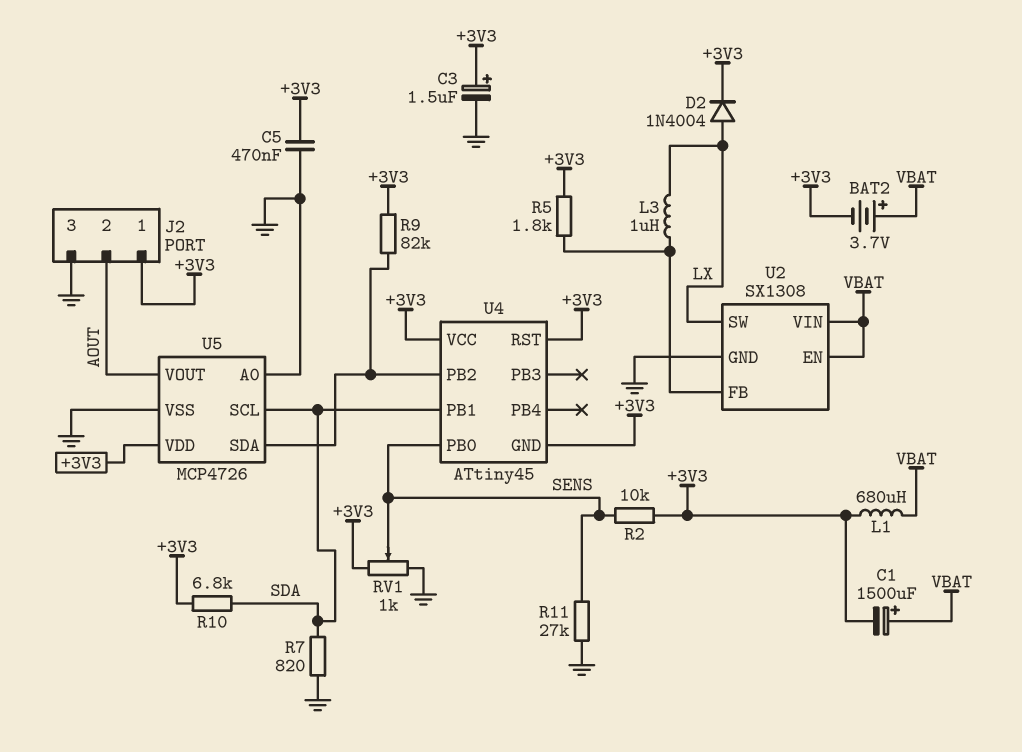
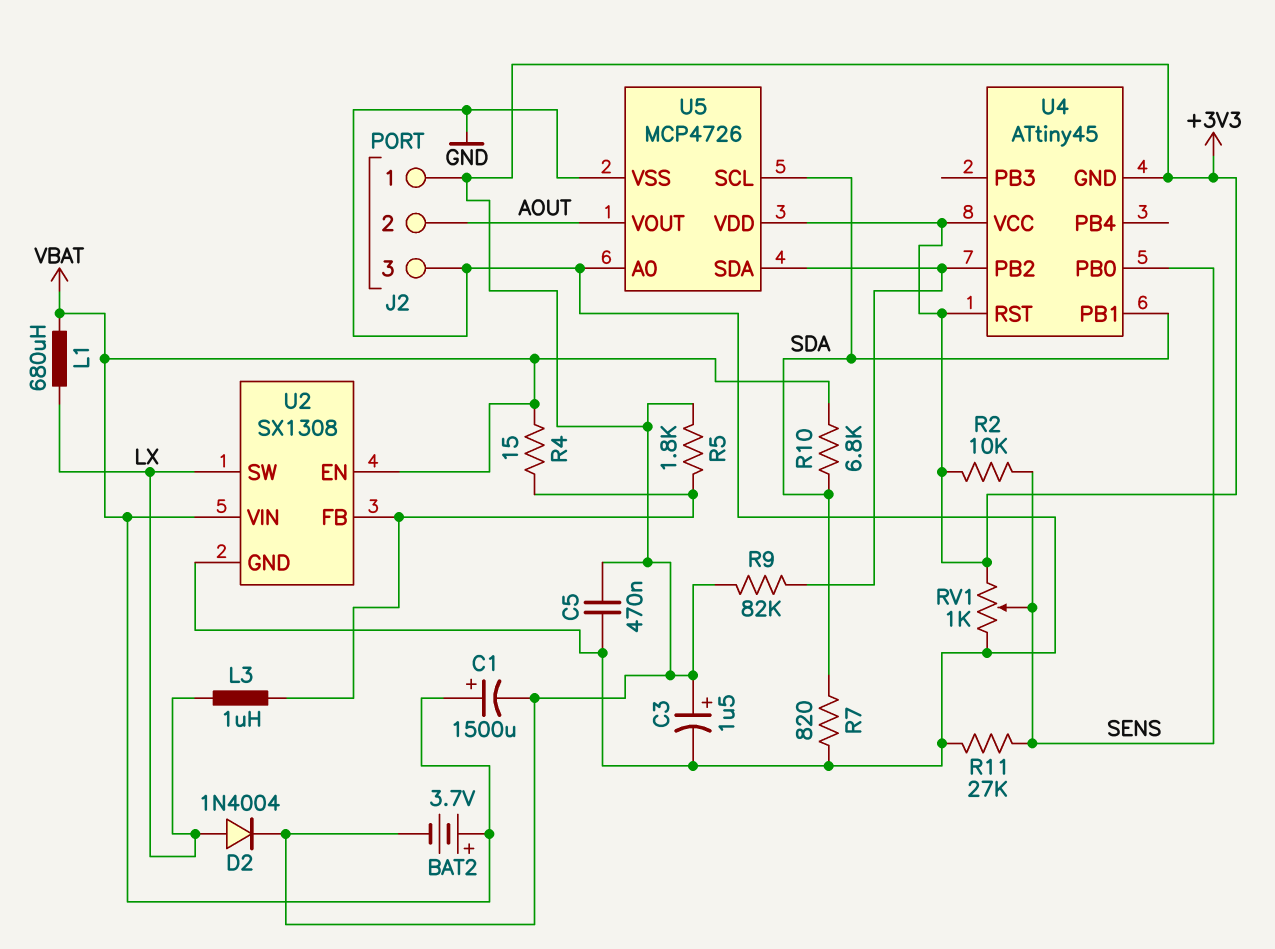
L1: 680uH (+3V3, VBAT) -> 680uH (LX, VBAT)
R4: none -> 15 (U2/FB, VBAT)
R10: 6.8k (+3V3, SDA) -> 6.8k (SDA, VBAT)

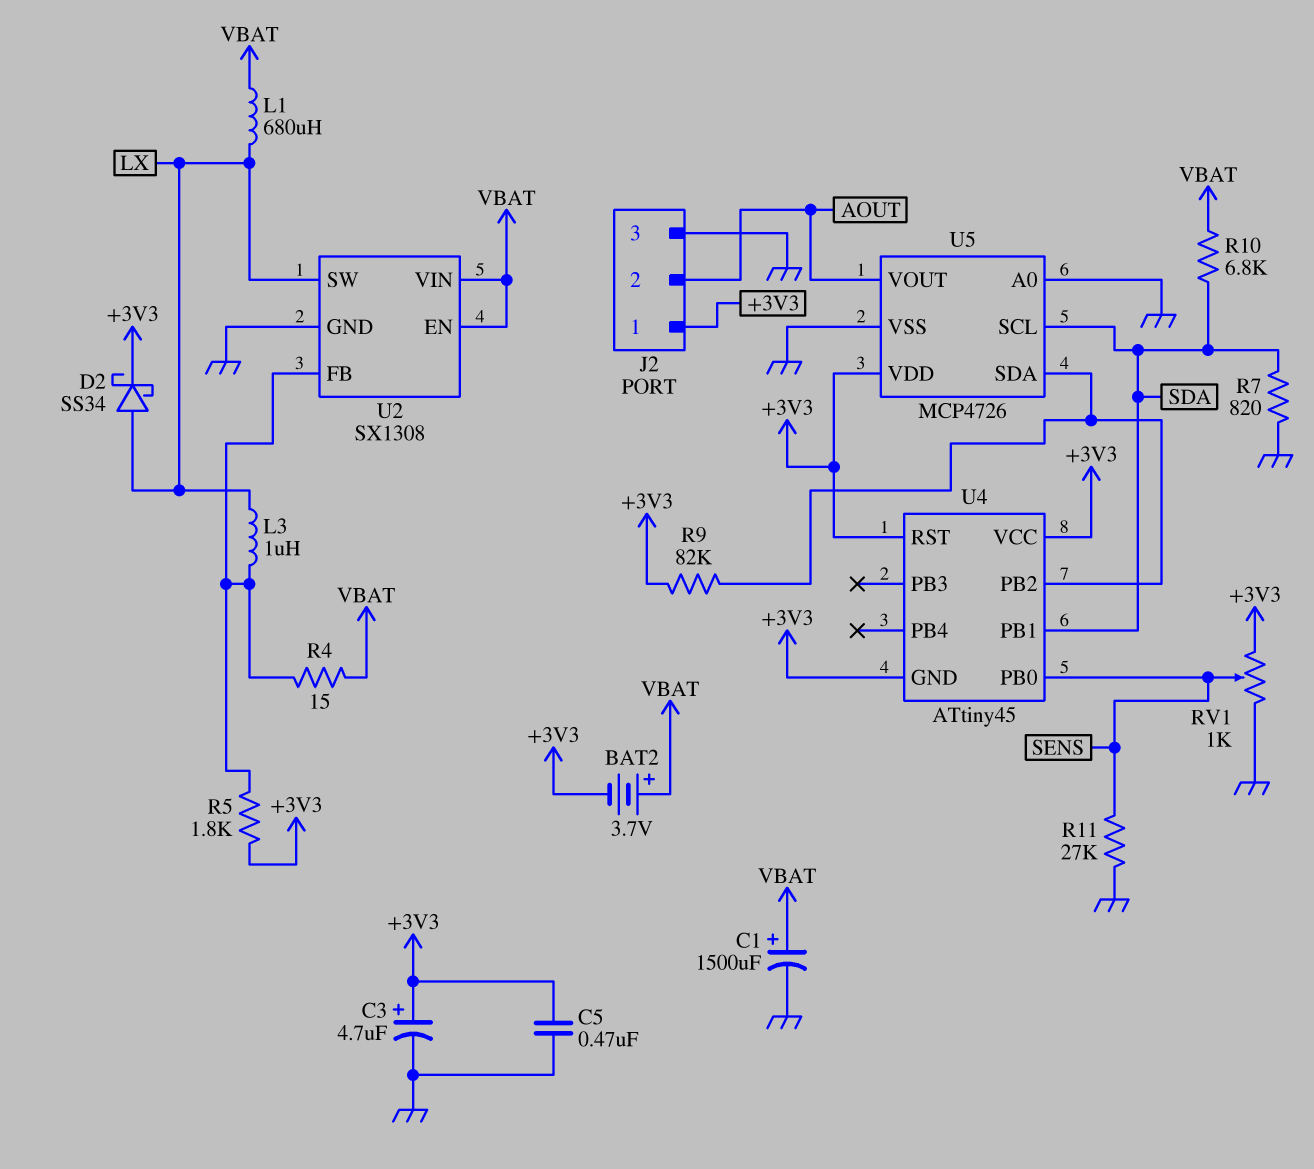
C1: 1500uF (plus VBAT, minus +3V3) -> 1500uF (plus VBAT, minus GND)
C3: 1.5uF (plus +3V3, minus GND) -> 4.7uF (plus +3V3, minus GND)
D2: diode 1N4004 (A LX, K +3V3) -> schottky SS34 (A LX, K +3V3)
R2: 10k (+3V3, SENS) -> none

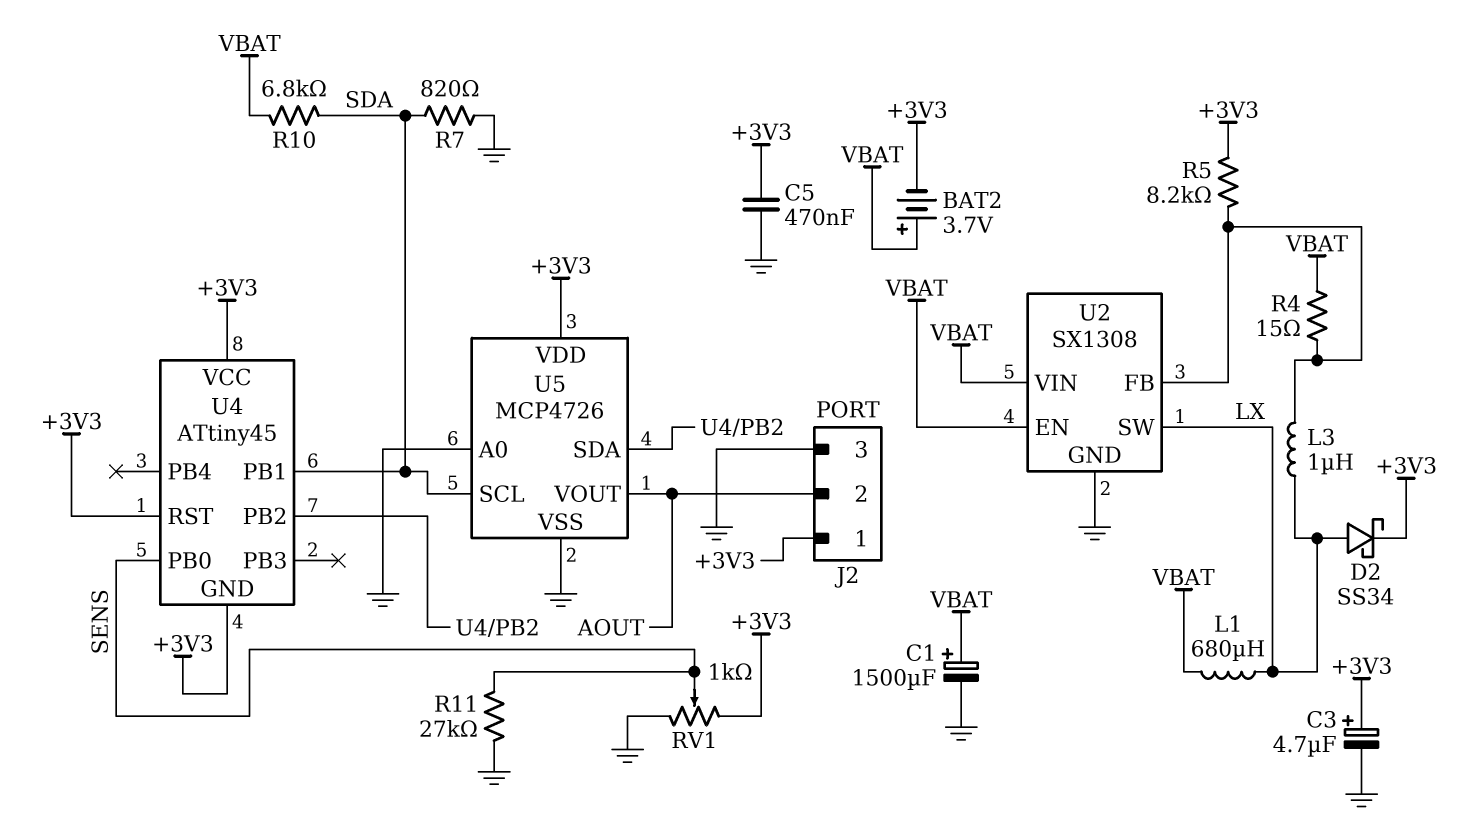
R5: 1.8k (+3V3, U2/FB) -> 8.2k (+3V3, U2/FB)
R9: 82k (+3V3, U4/PB2) -> none

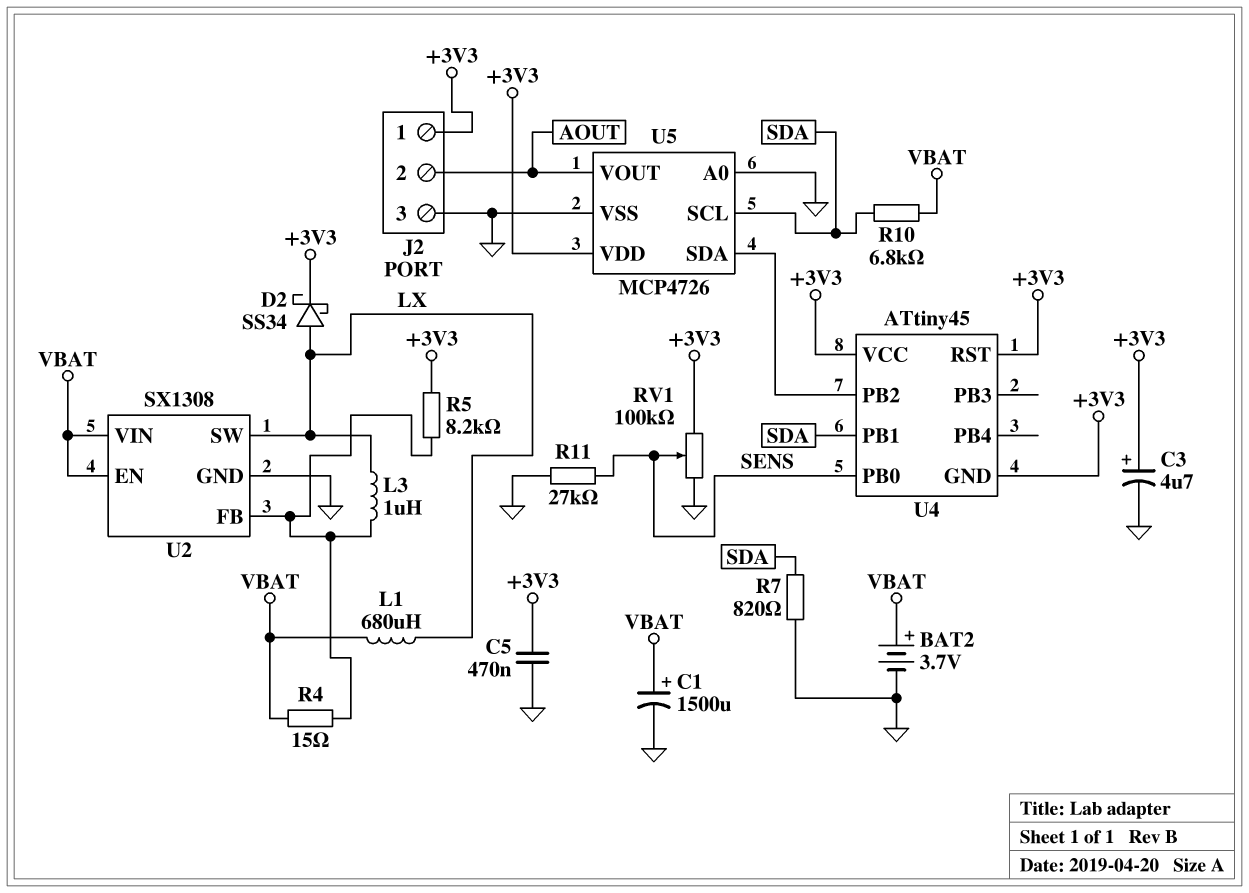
BAT2: 3.7V (plus VBAT, minus +3V3) -> 3.7V (plus VBAT, minus GND)
RV1: 1k (+3V3, GND, wiper SENS) -> 100k (+3V3, GND, wiper SENS)

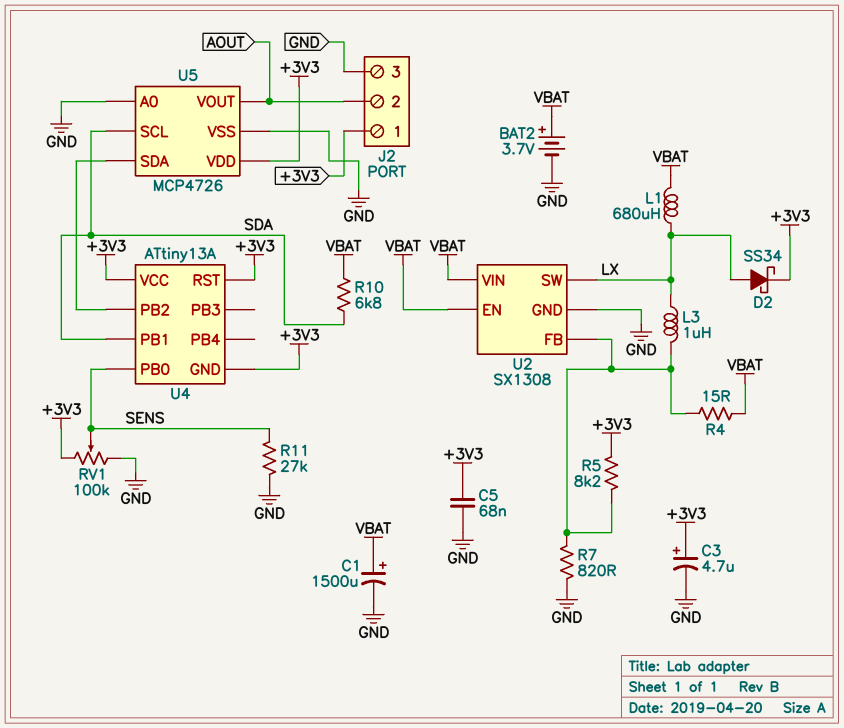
C5: 470nF (+3V3, GND) -> 68nF (+3V3, GND)
R7: 820 (GND, SDA) -> 820 (GND, U2/FB)
U4: ATtiny45 -> ATtiny13A

